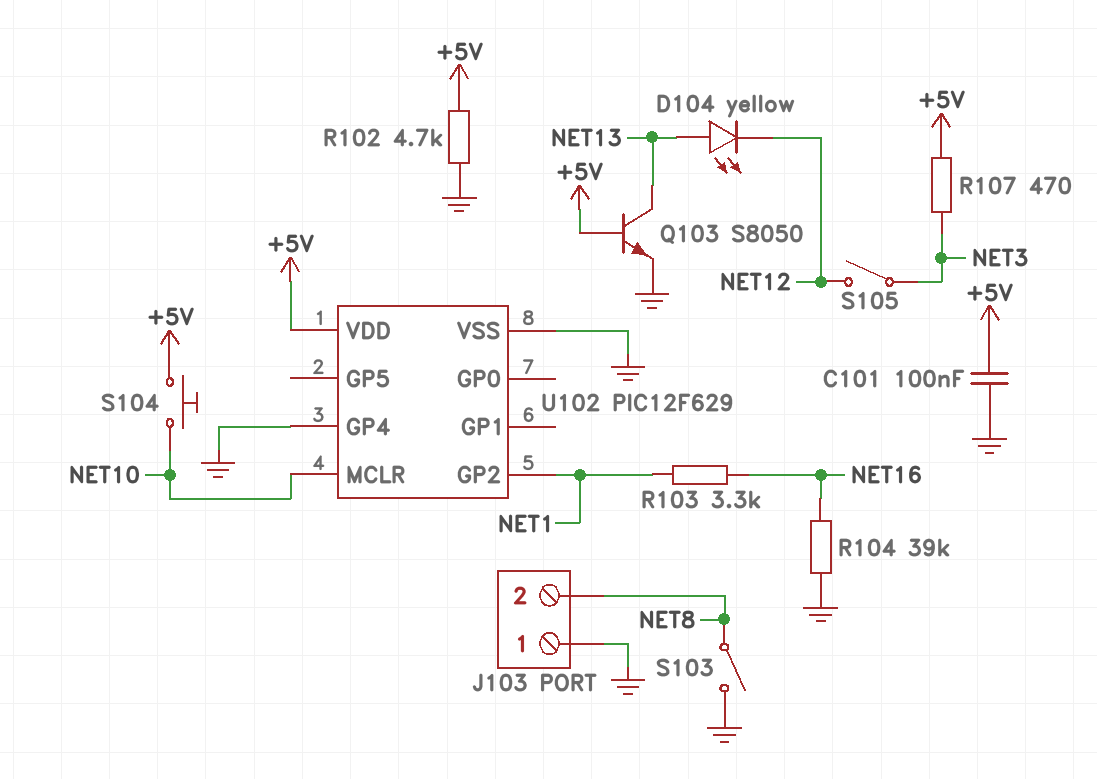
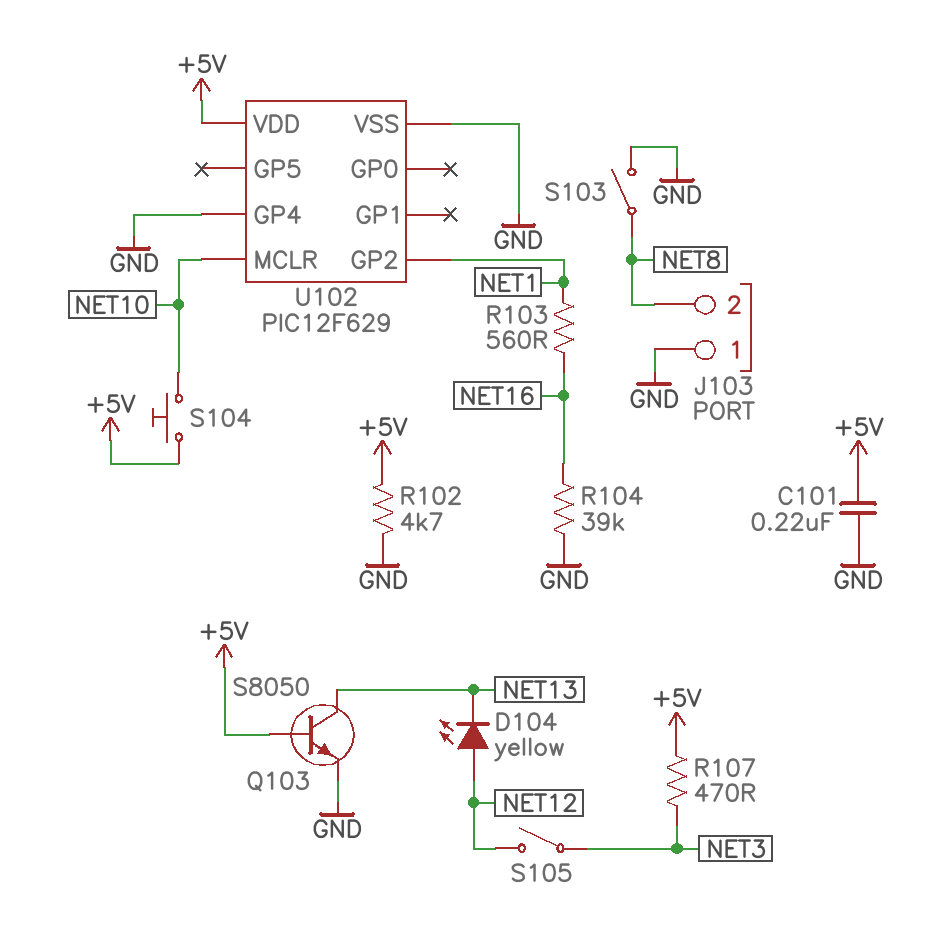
C101: 100nF (+5V, GND) -> 220nF (+5V, GND)
D104: LED yellow (A NET13, K NET12) -> LED yellow (A NET12, K NET13)
R103: 3.3k (NET1, NET16) -> 560 (NET1, NET16)

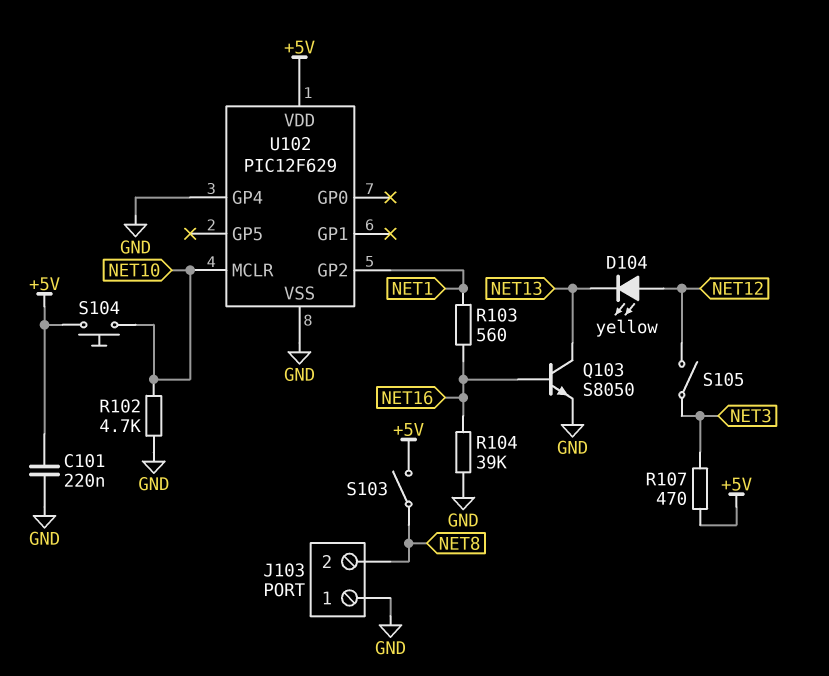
Q103: NPN S8050 (B +5V, C NET13, E GND) -> NPN S8050 (B NET16, C NET13, E GND)
R102: 4.7k (+5V, GND) -> 4.7k (GND, NET10)
S103: switch (GND, NET8) -> switch (+5V, NET8)

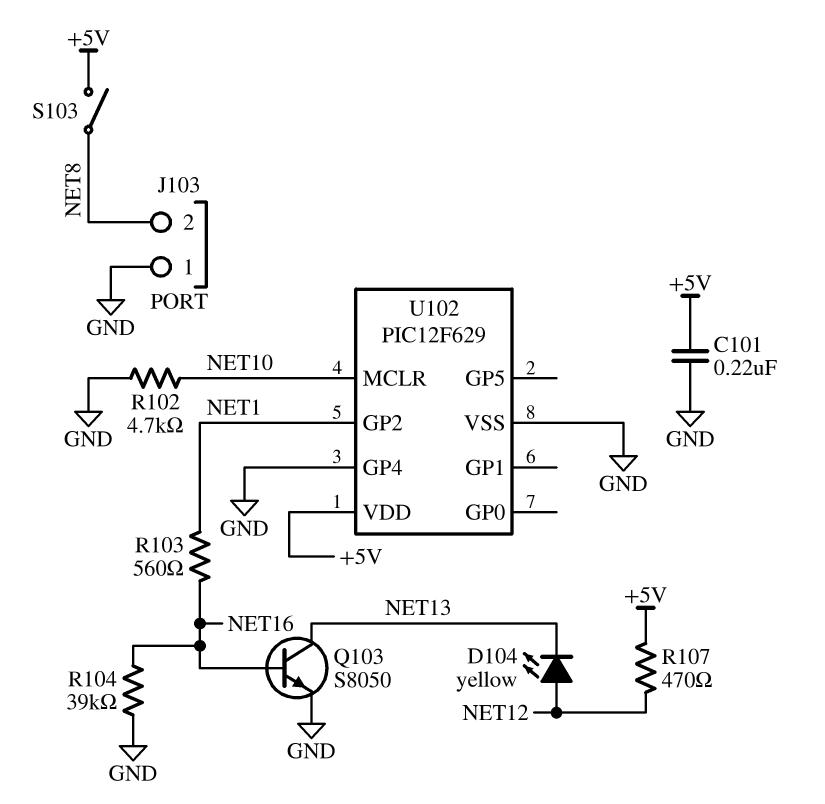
R107: 470 (+5V, NET3) -> 470 (+5V, NET12)
S104: button (+5V, NET10) -> none
S105: switch (NET3, NET12) -> none

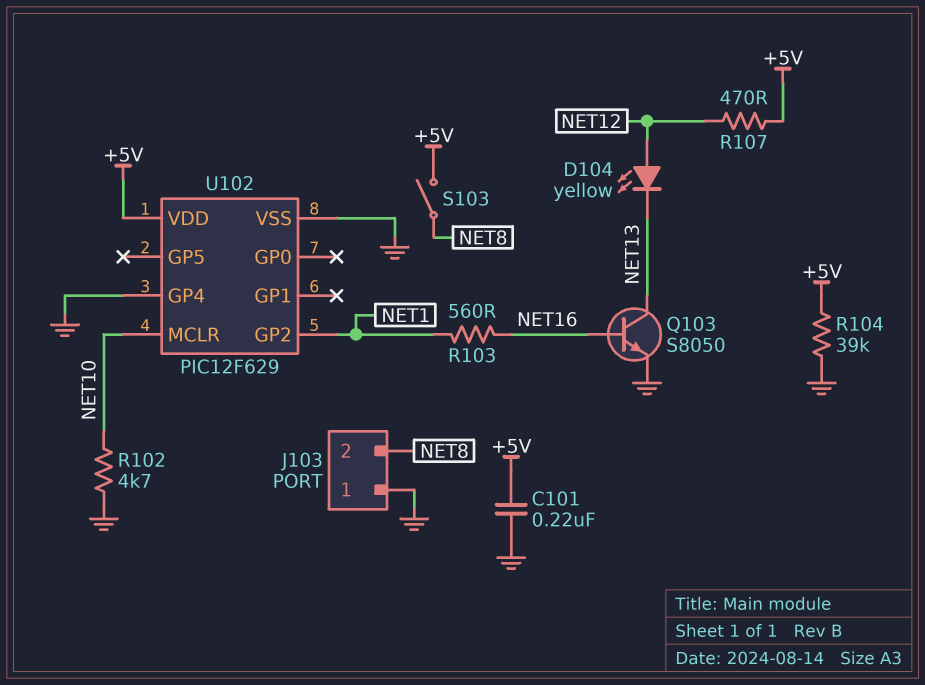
R104: 39k (GND, NET16) -> 39k (+5V, GND)

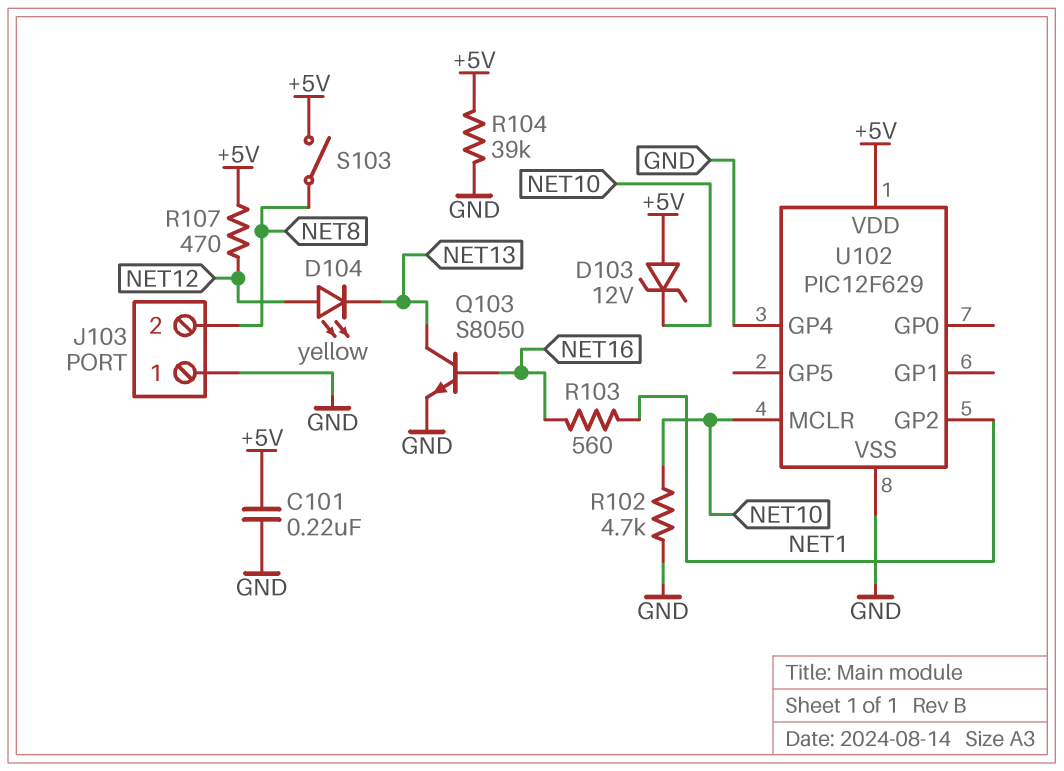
D103: none -> zener 12V (A +5V, K NET10)

